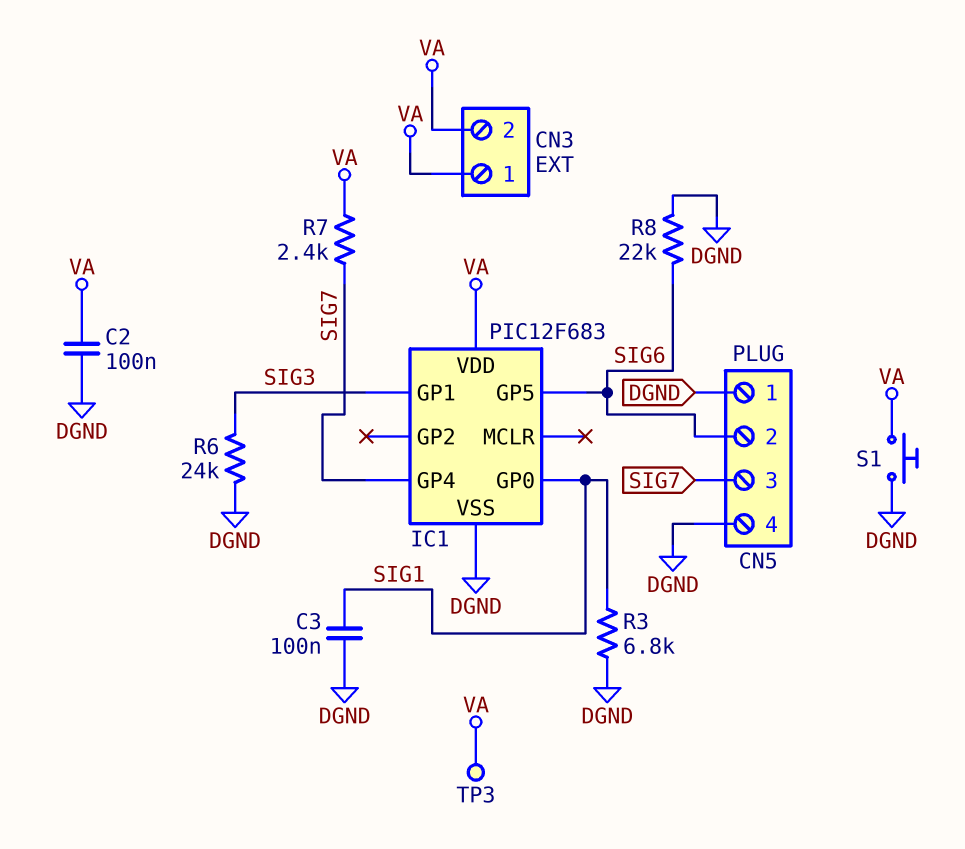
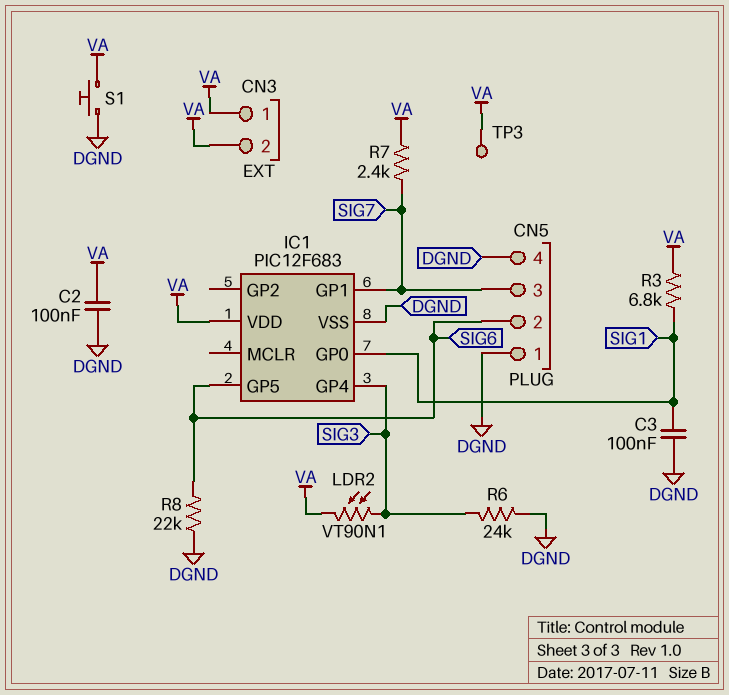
IC1 pin GP1: SIG3 -> SIG7
IC1 pin GP4: SIG7 -> SIG3
LDR2: none -> VT90N1 (SIG3, VA)
R3: 6.8k (DGND, SIG1) -> 6.8k (SIG1, VA)

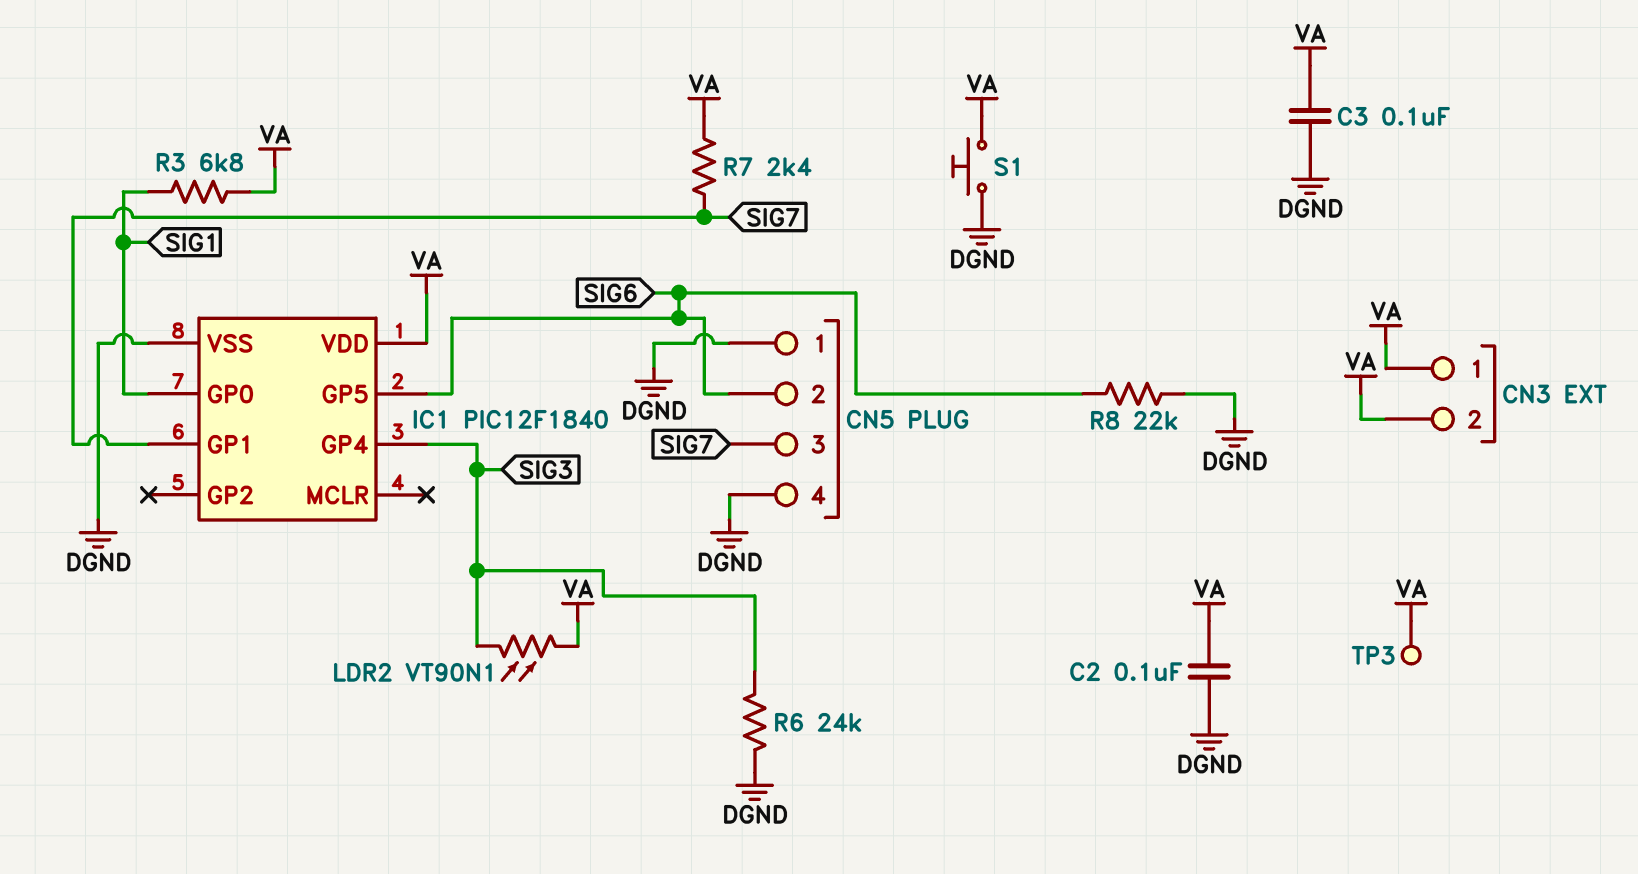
C3: 100nF (DGND, SIG1) -> 100nF (DGND, VA)
IC1: PIC12F683 -> PIC12F1840

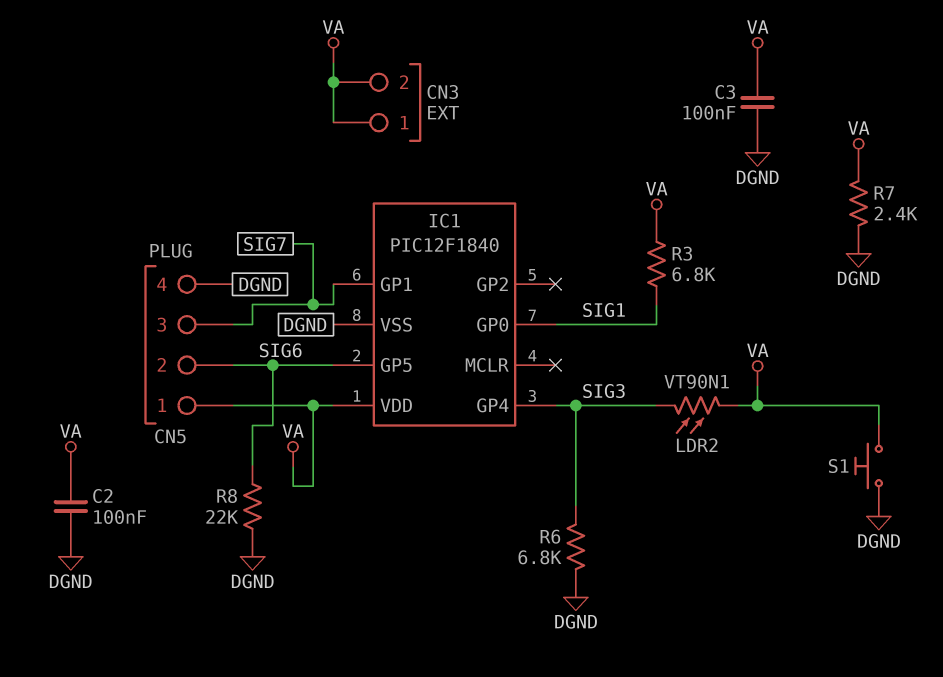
CN5 pin 1: DGND -> VA
R6: 24k (DGND, SIG3) -> 6.8k (DGND, SIG3)
R7: 2.4k (SIG7, VA) -> 2.4k (DGND, VA)
TP3: test point (VA) -> none

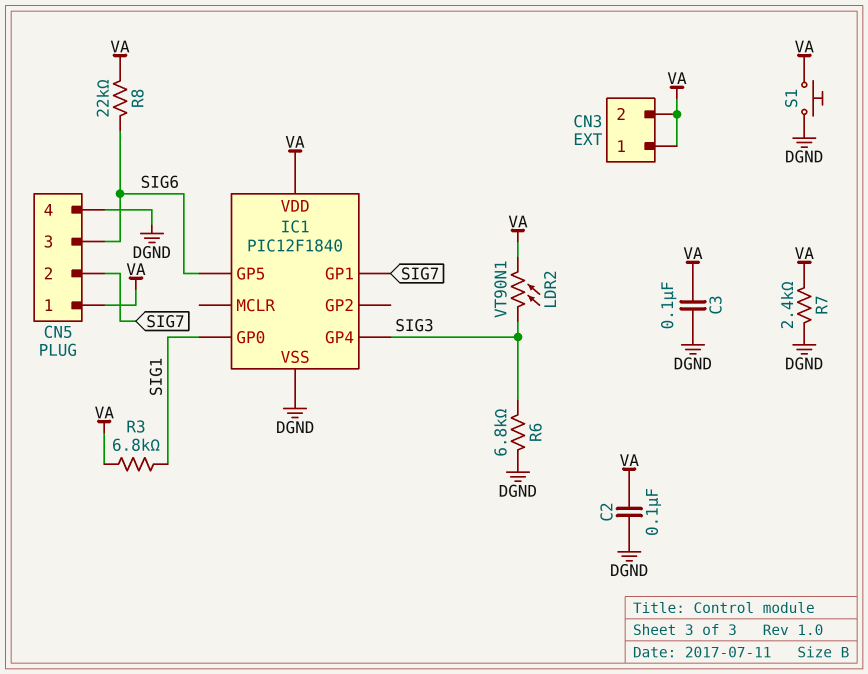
CN5 pin 2: SIG6 -> SIG7
CN5 pin 3: SIG7 -> SIG6
R8: 22k (DGND, SIG6) -> 22k (SIG6, VA)

